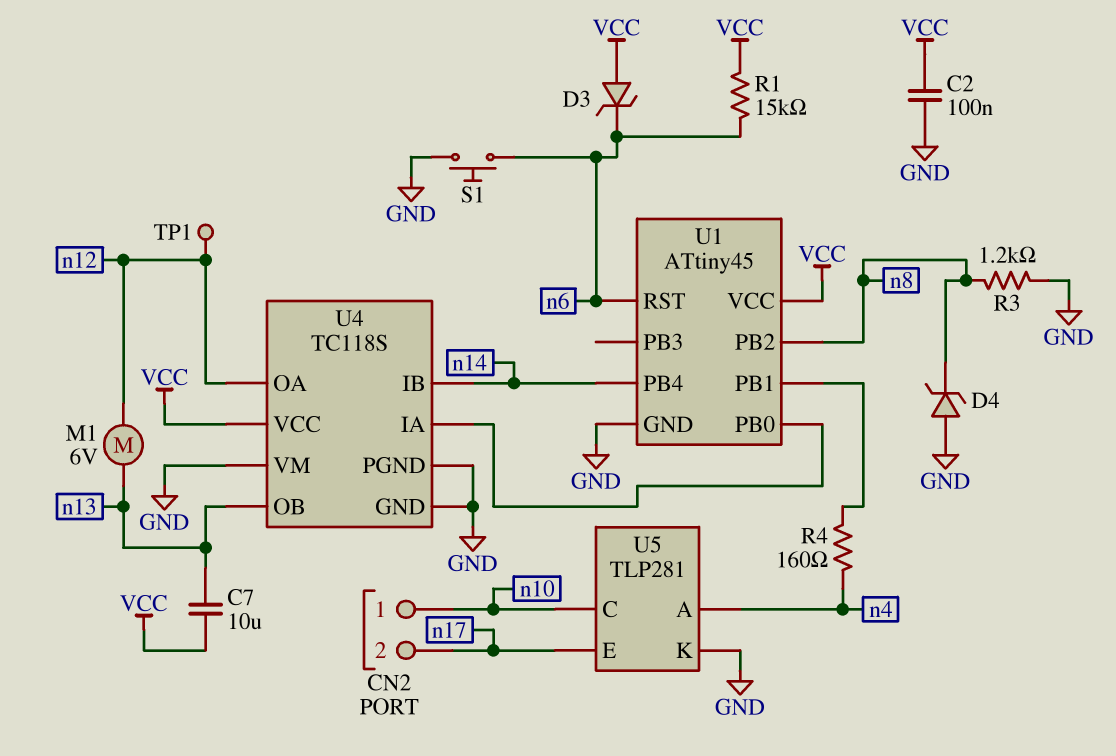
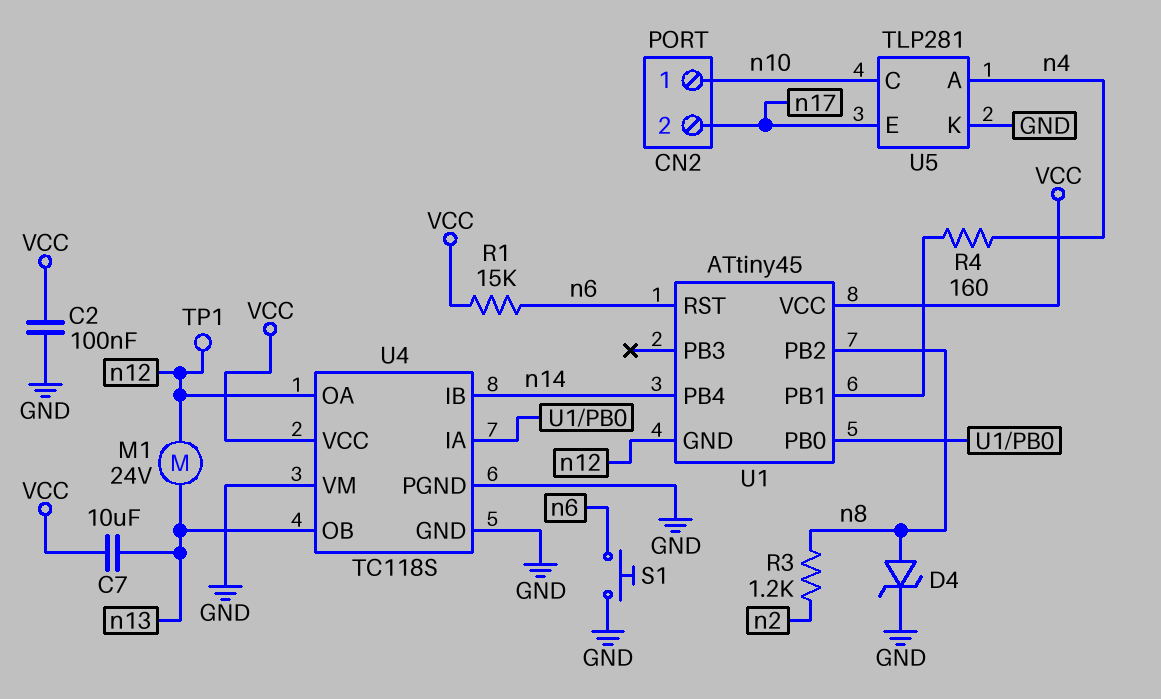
D3: zener (A VCC, K n6) -> none
D4: zener (A GND, K n8) -> zener (A n8, K GND)
M1: motor 6V (n12, n13) -> motor 24V (n12, n13)
R3: 1.2k (GND, n8) -> 1.2k (n2, n8)
U1 pin GND: GND -> n12

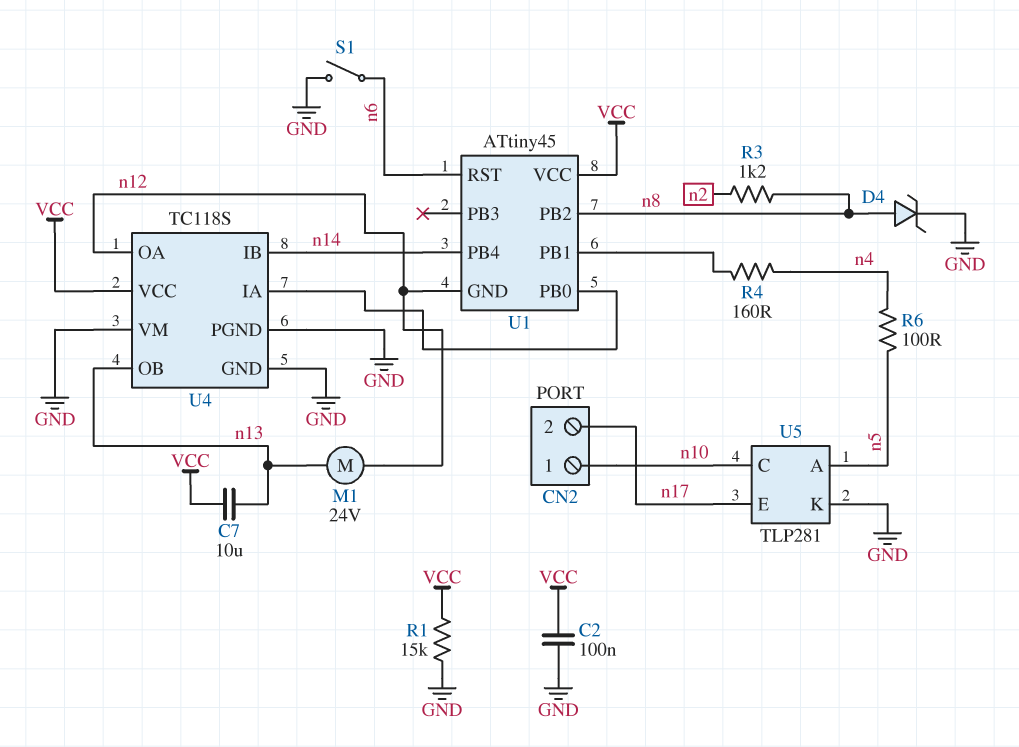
R1: 15k (VCC, n6) -> 15k (GND, VCC)
R6: none -> 100 (n4, n5)
S1: button (GND, n6) -> switch (GND, n6)
TP1: test point (n12) -> none
U5 pin A: n4 -> n5

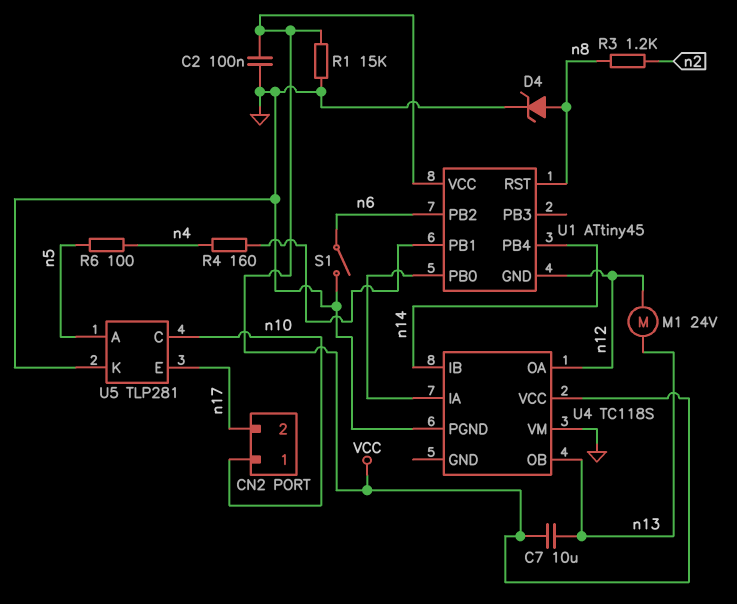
U1 pin PB2: n8 -> n6
U1 pin RST: n6 -> n8
U4 pin GND: GND -> none

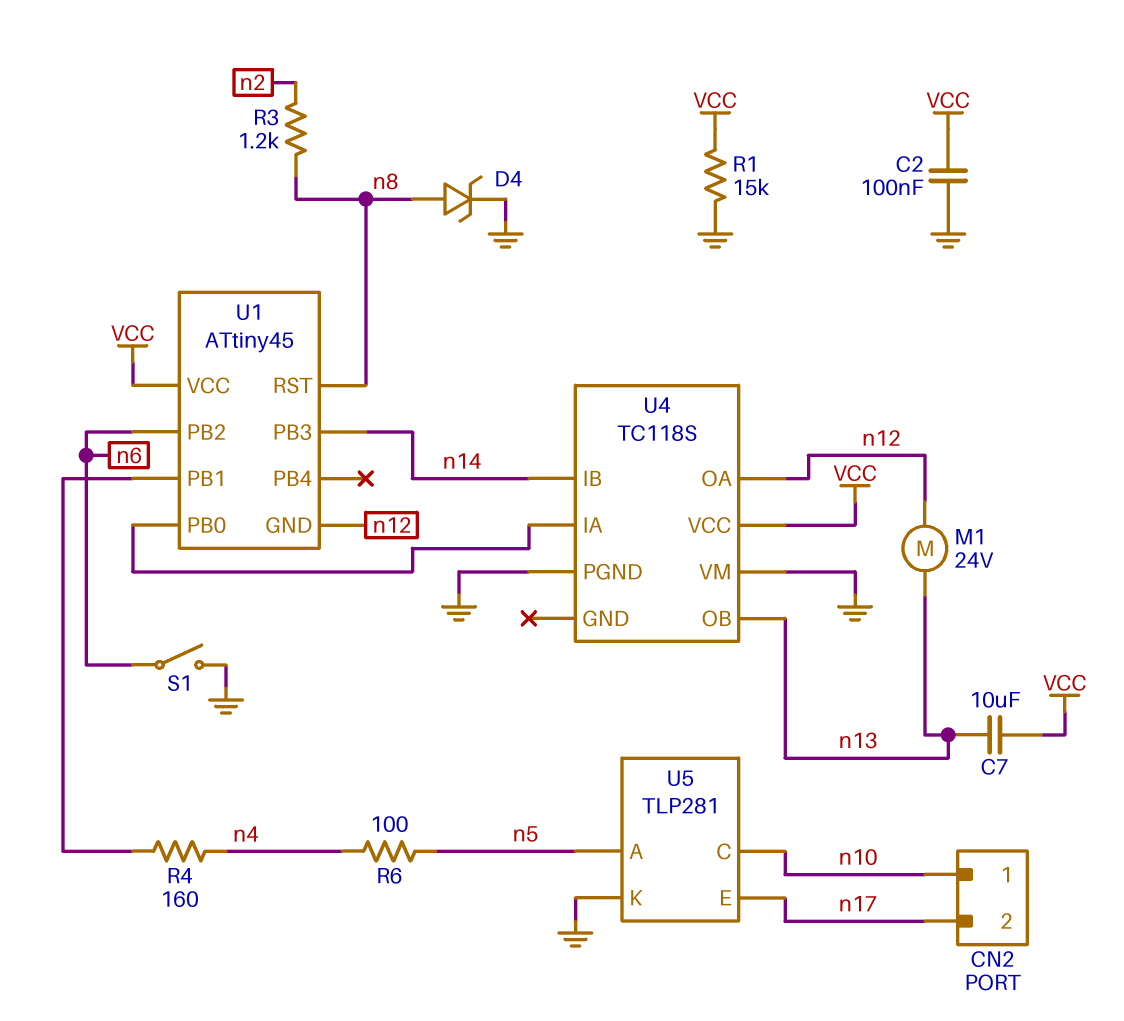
U1 pin PB3: none -> n14
U1 pin PB4: n14 -> none

